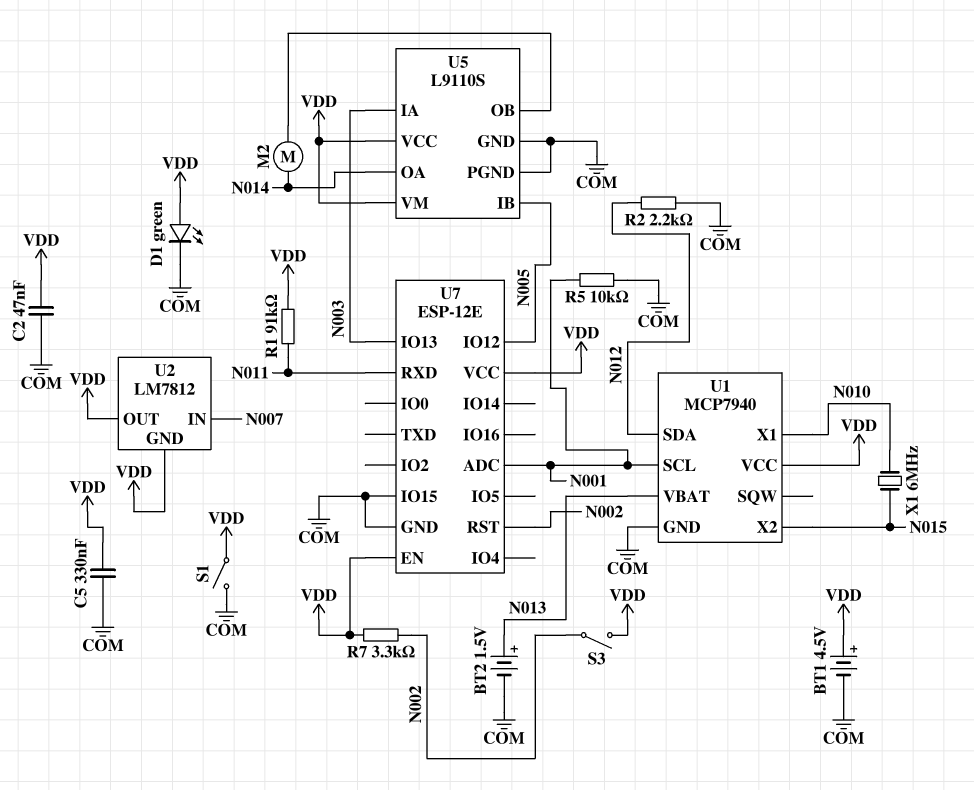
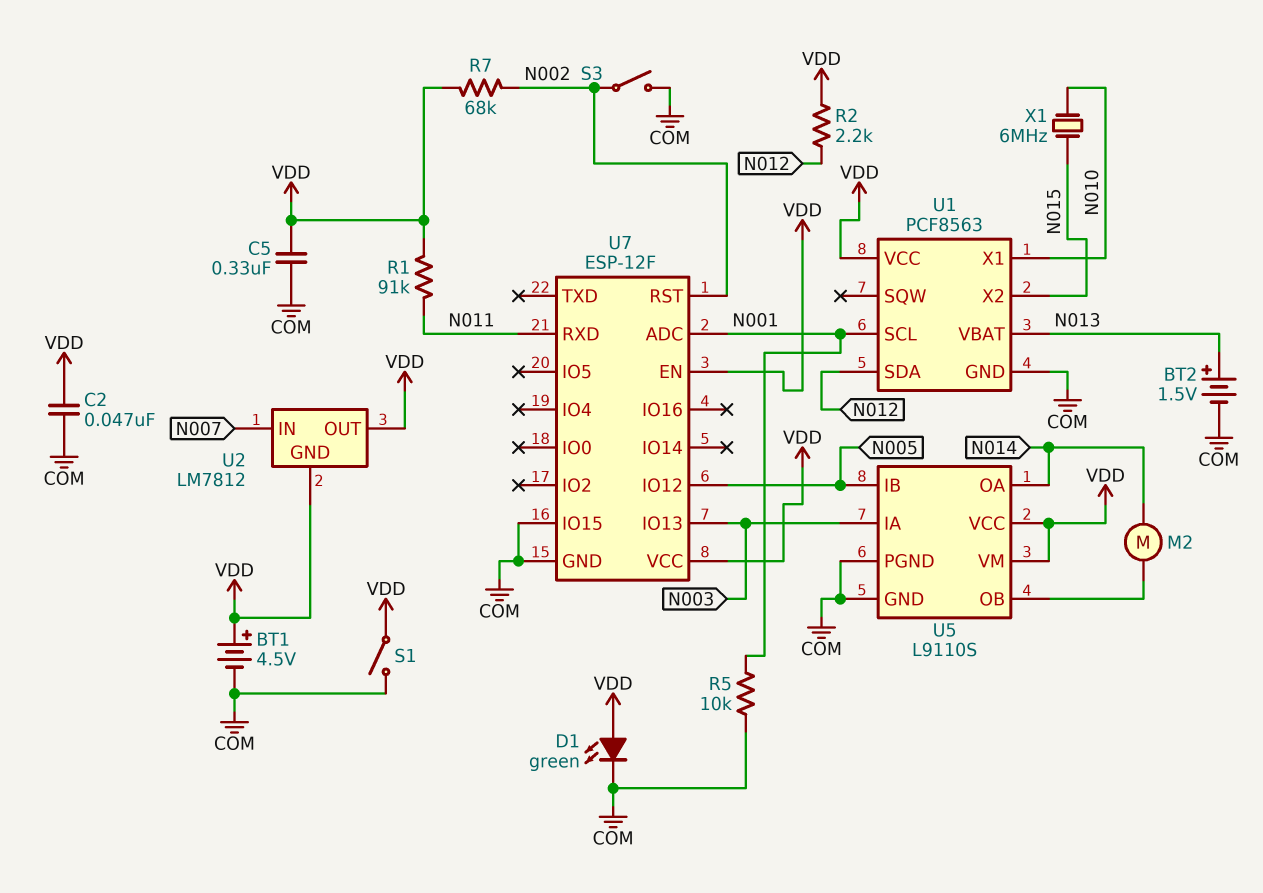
R2: 2.2k (COM, N012) -> 2.2k (N012, VDD)
R7: 3.3k (N002, VDD) -> 68k (N002, VDD)
S3: switch (N002, VDD) -> switch (COM, N002)
U1: MCP7940 -> PCF8563
U7: ESP-12E -> ESP-12F

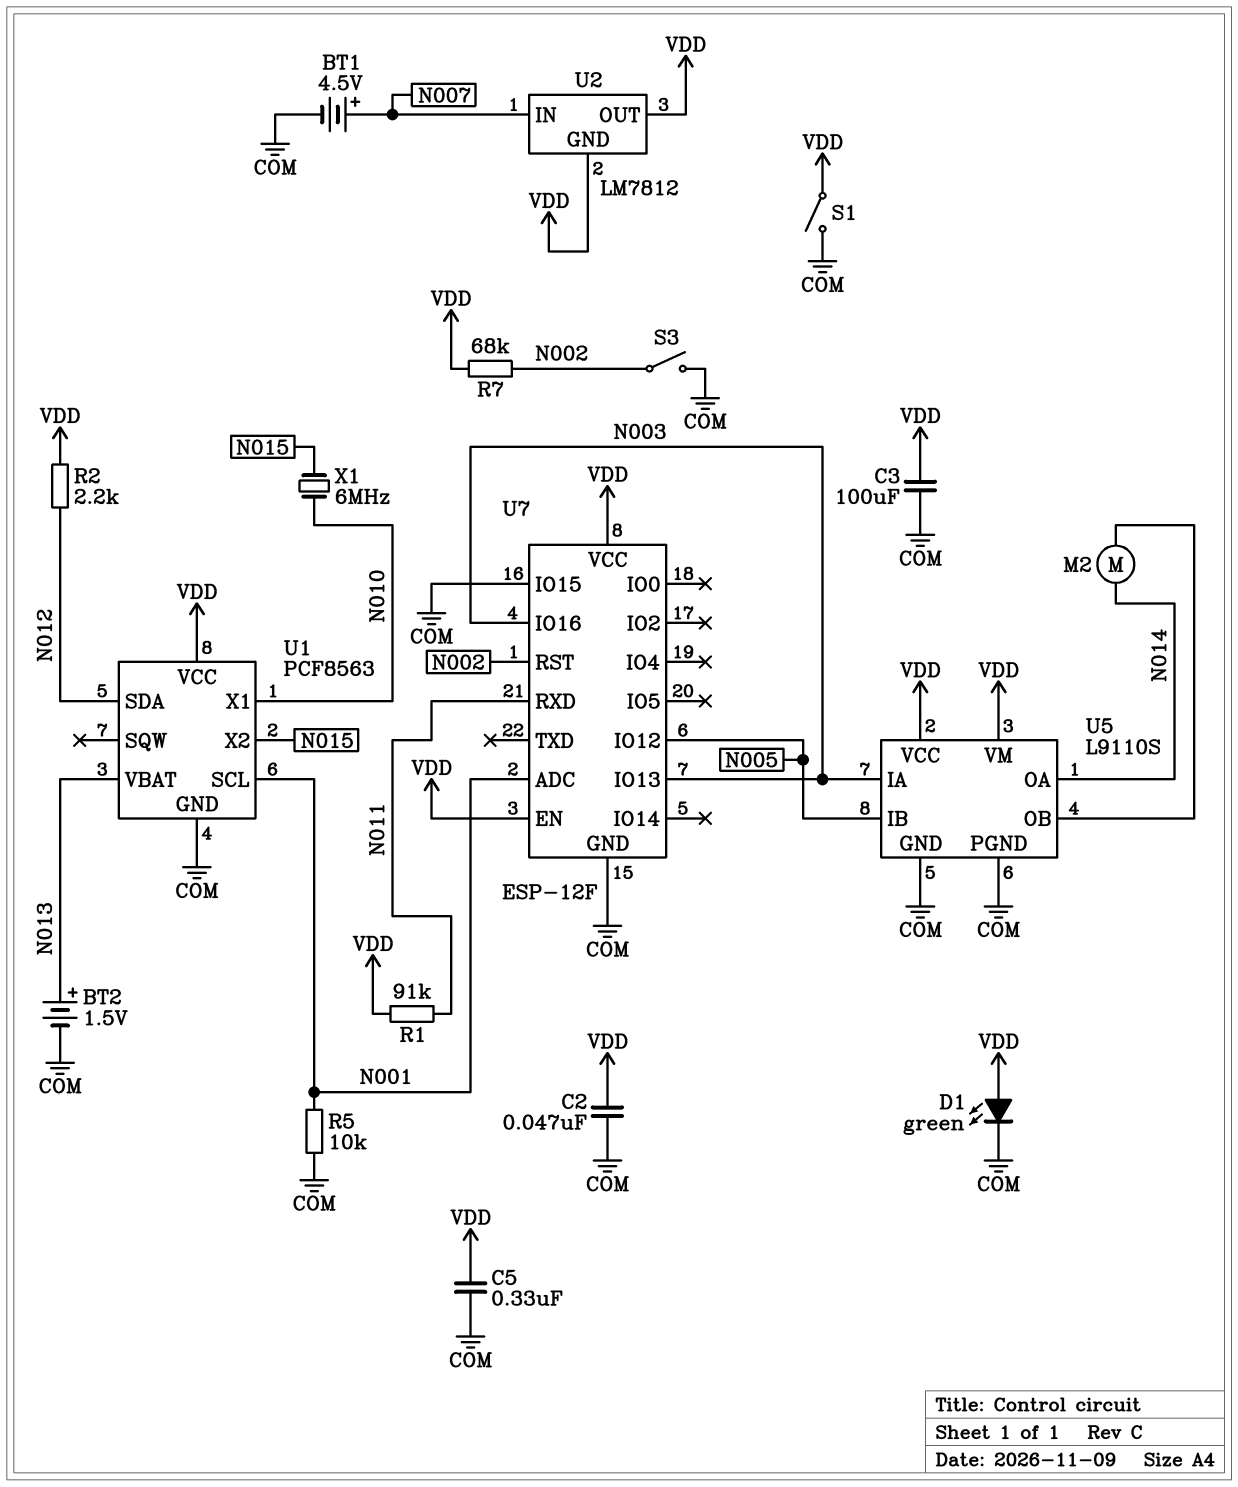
BT1: 4.5V (plus VDD, minus COM) -> 4.5V (plus N007, minus COM)
C3: none -> 100uF (COM, VDD)
U7 pin IO16: none -> N003

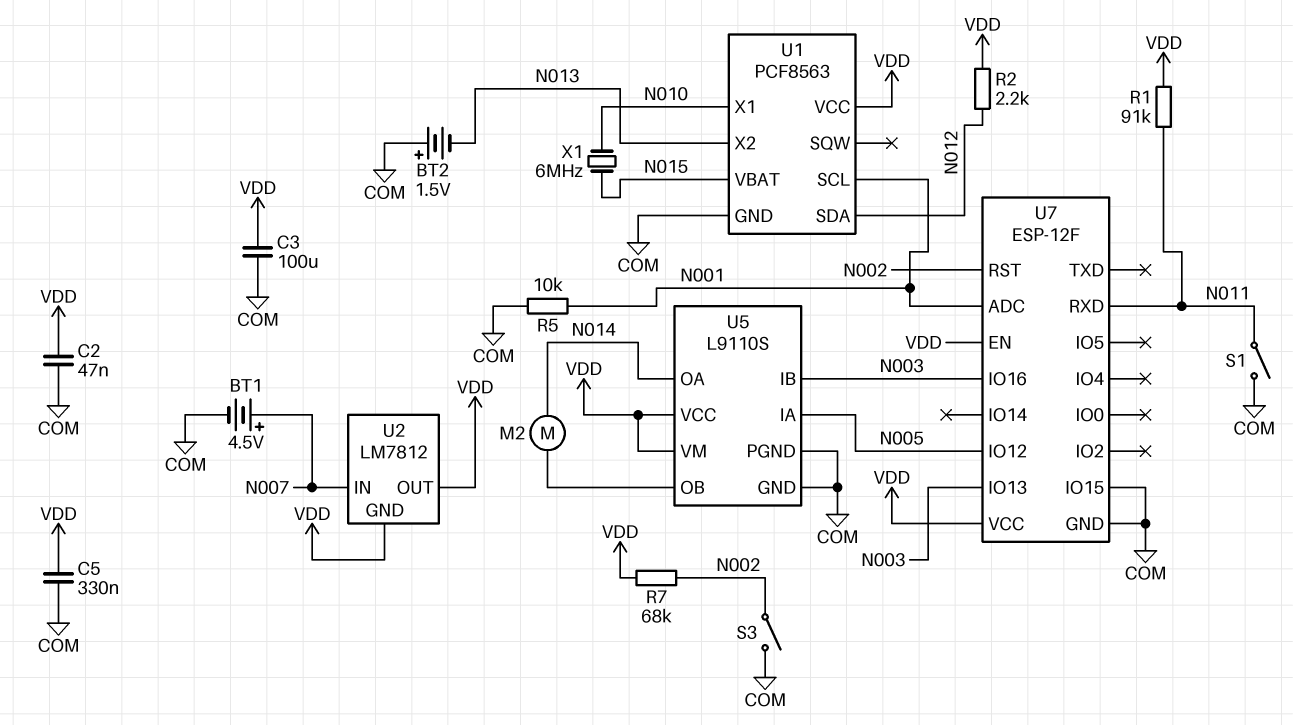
BT2: 1.5V (plus N013, minus COM) -> 1.5V (plus COM, minus N013)
D1: LED green (A VDD, K COM) -> none
S1: switch (COM, VDD) -> switch (COM, N011)
U1 pin VBAT: N013 -> N015
U1 pin X2: N015 -> N013
U5 pin IA: N003 -> N005
U5 pin IB: N005 -> N003

